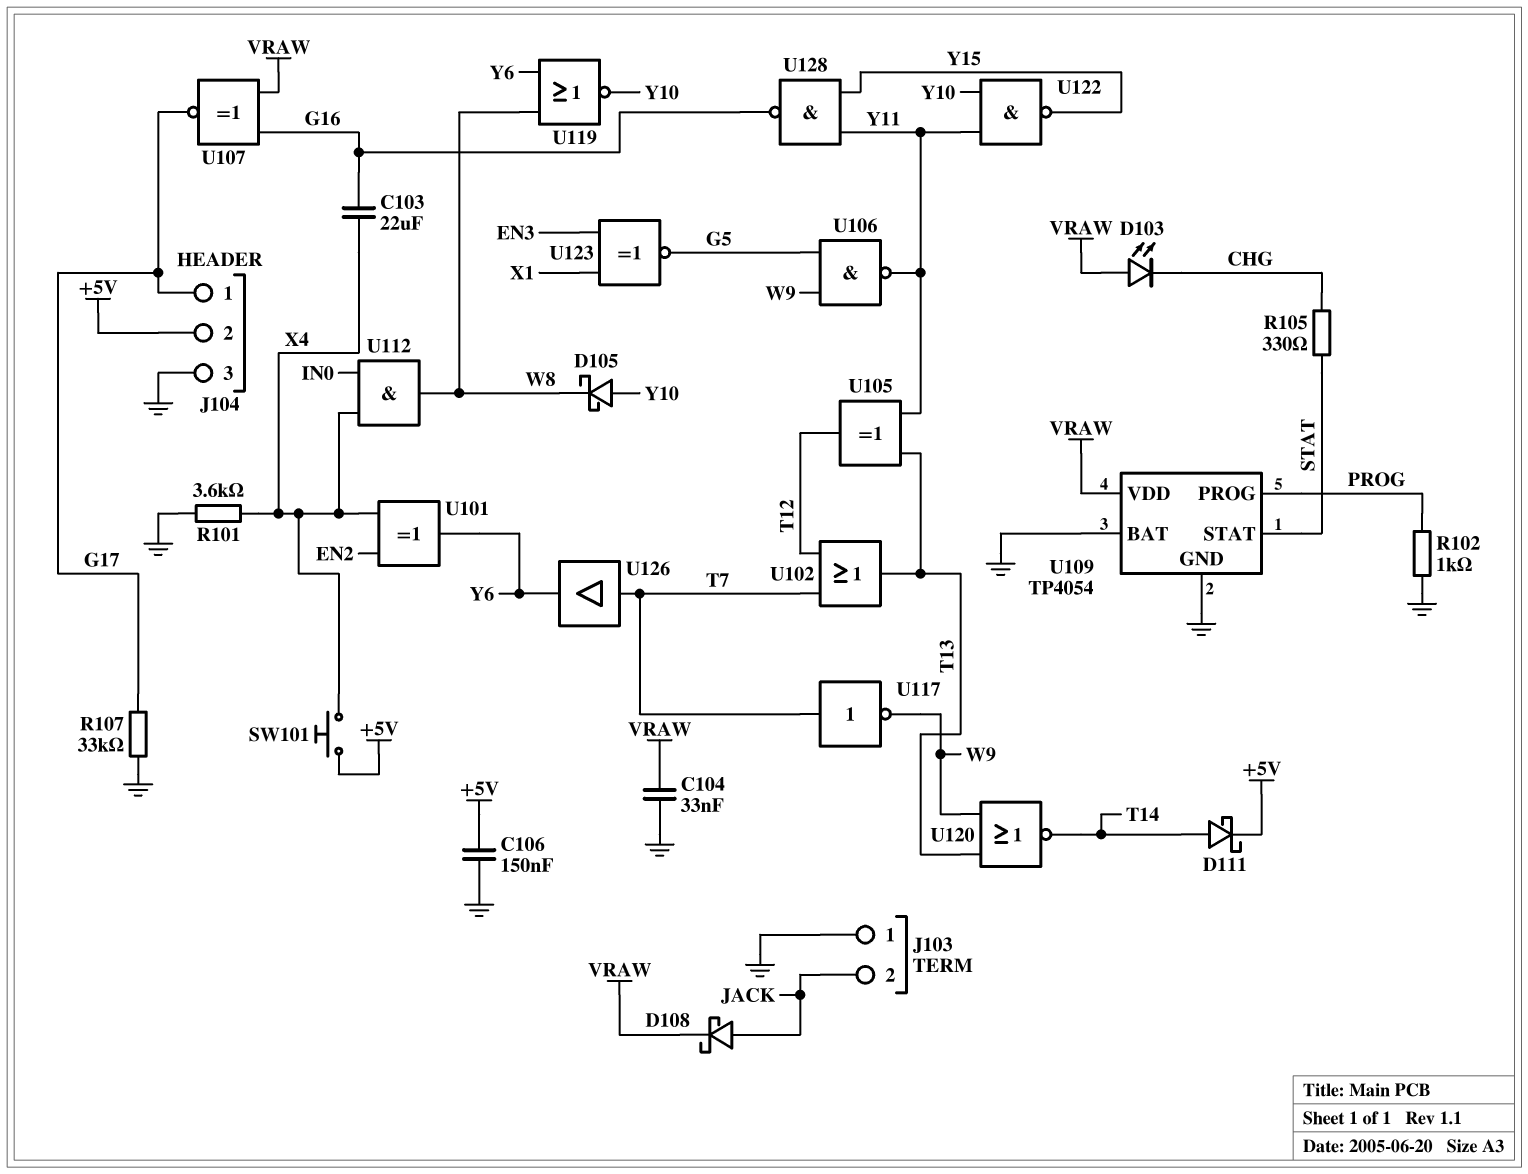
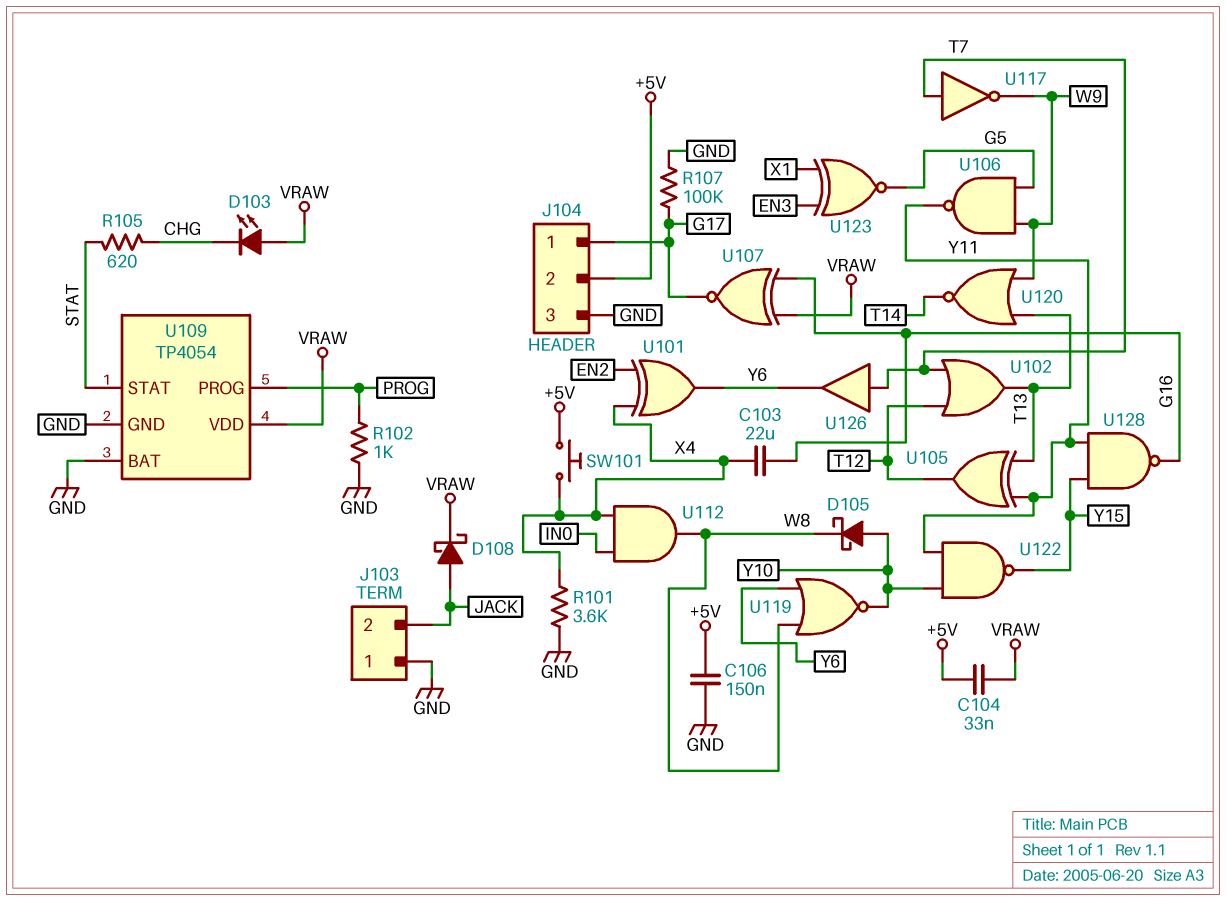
C104: 33nF (GND, VRAW) -> 33nF (+5V, VRAW)
D111: schottky (A T14, K +5V) -> none
R105: 330 (CHG, STAT) -> 620 (CHG, STAT)
R107: 33k (G17, GND) -> 100k (G17, GND)

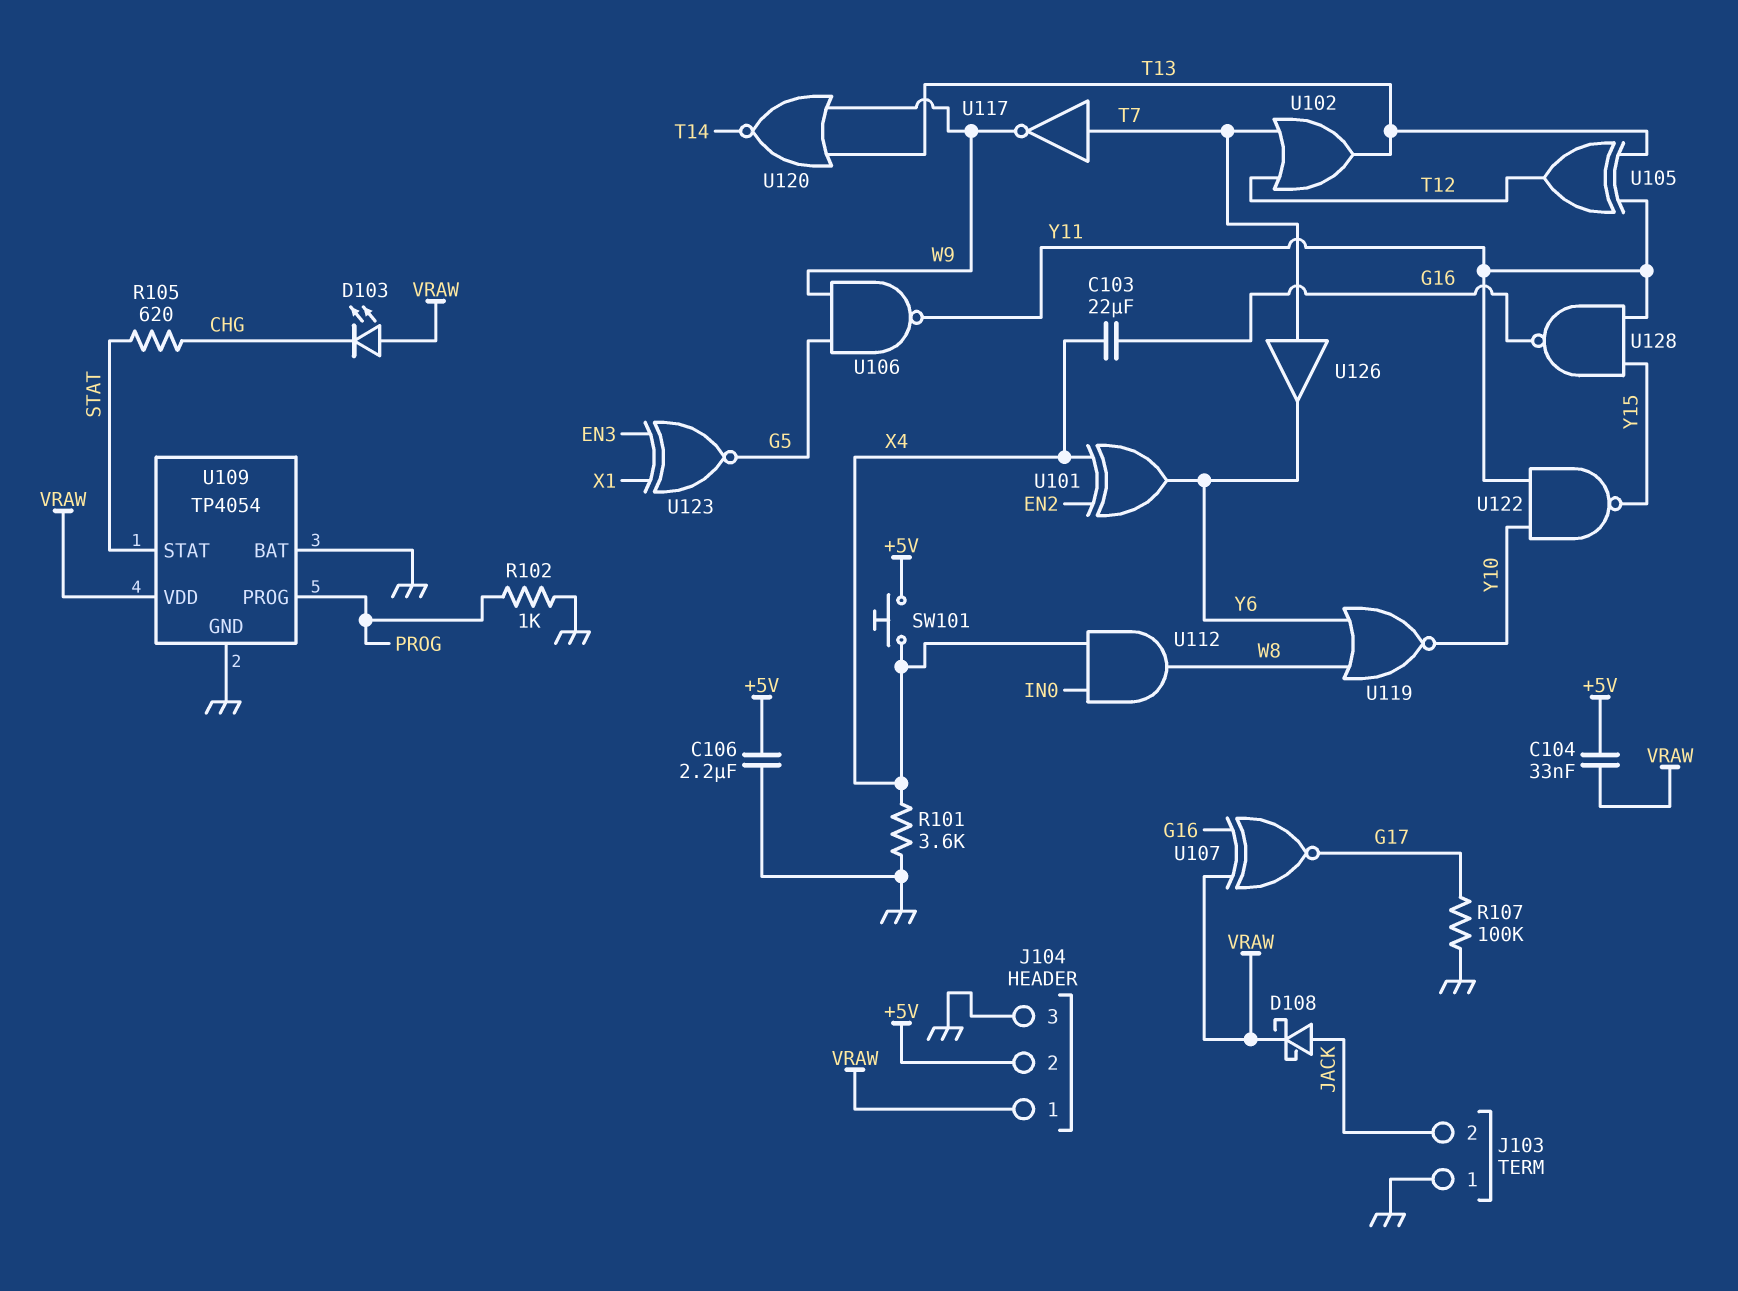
C106: 150nF (+5V, GND) -> 2.2uF (+5V, GND)
D105: schottky (A Y10, K W8) -> none
J104 pin 1: G17 -> VRAW

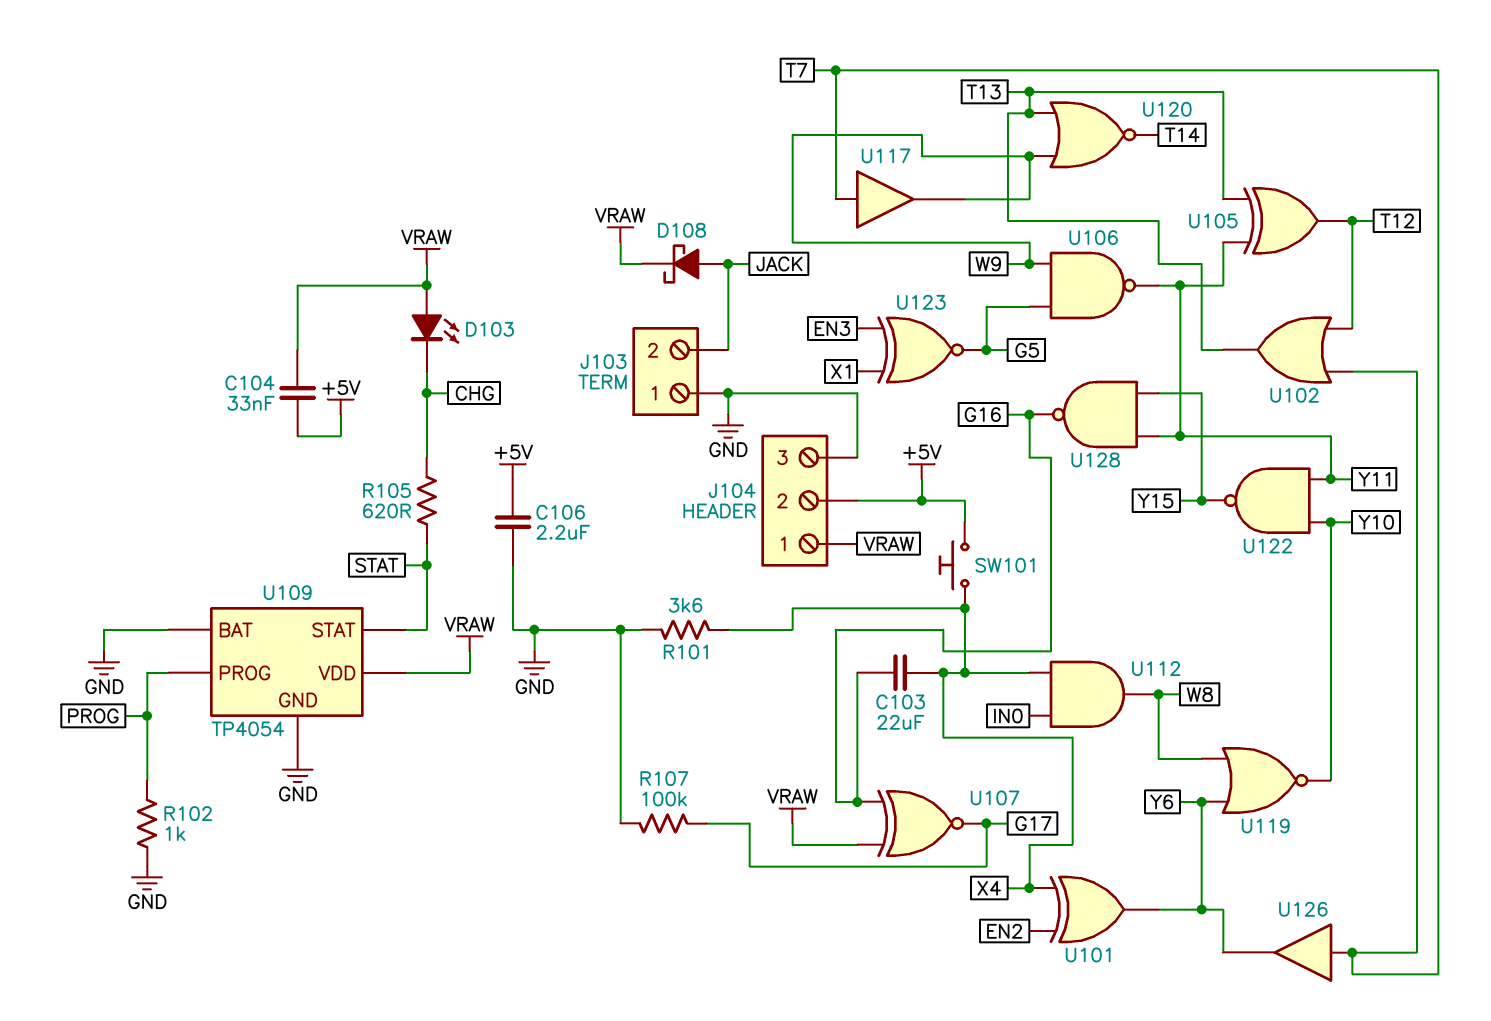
U117: NOT (in T7, out W9) -> buffer (in T7, out W9)

